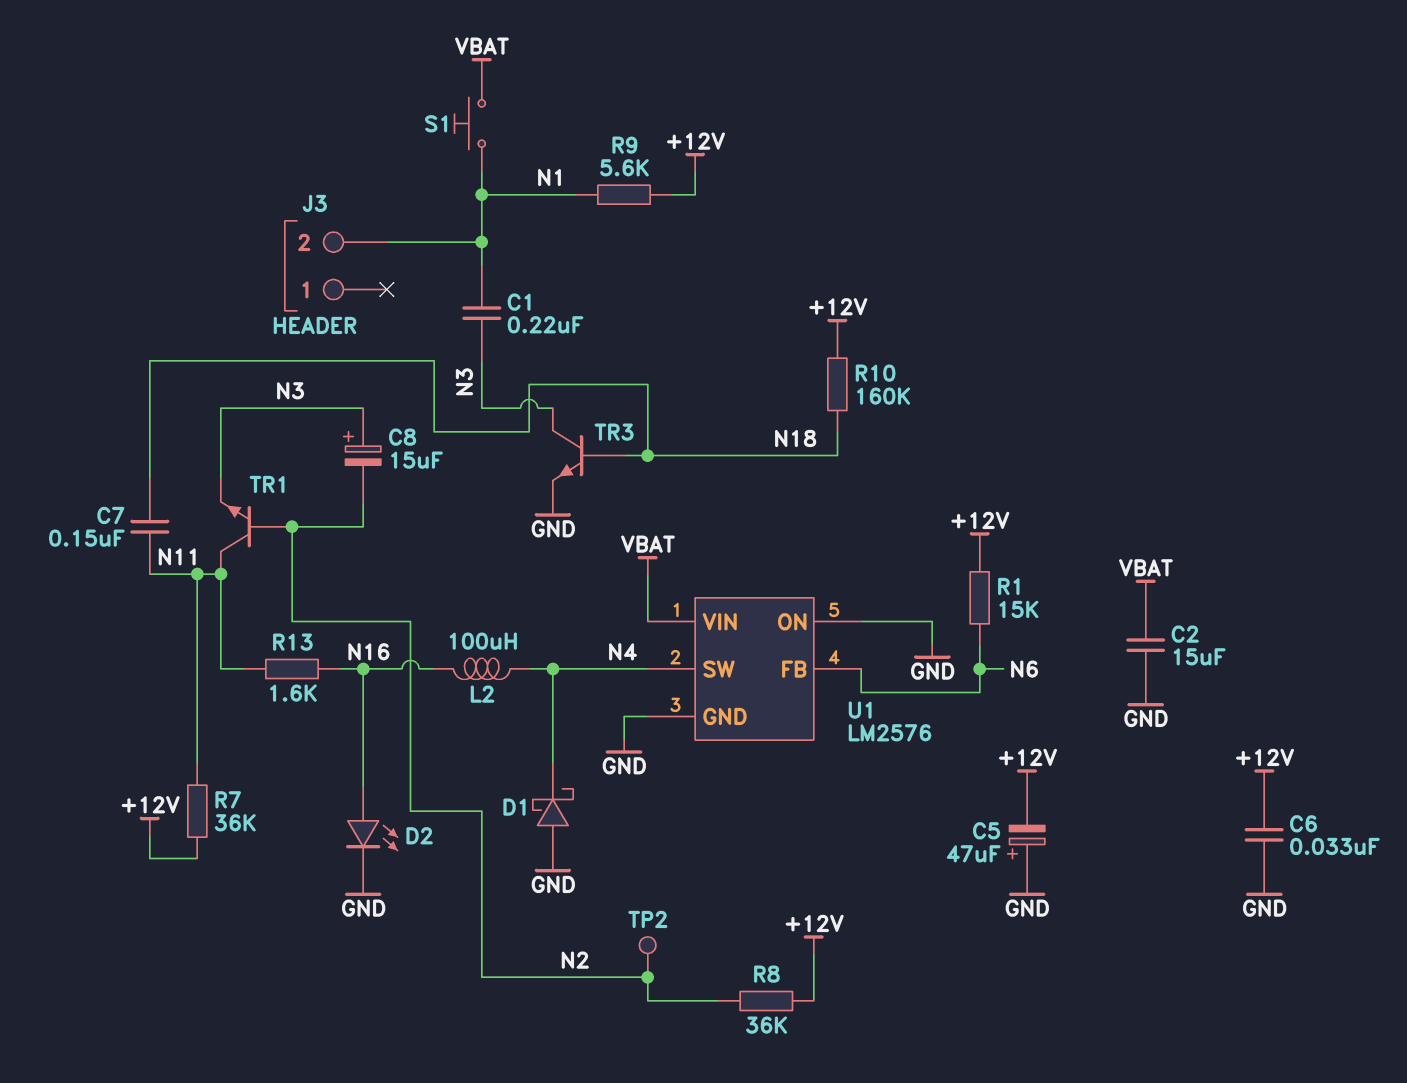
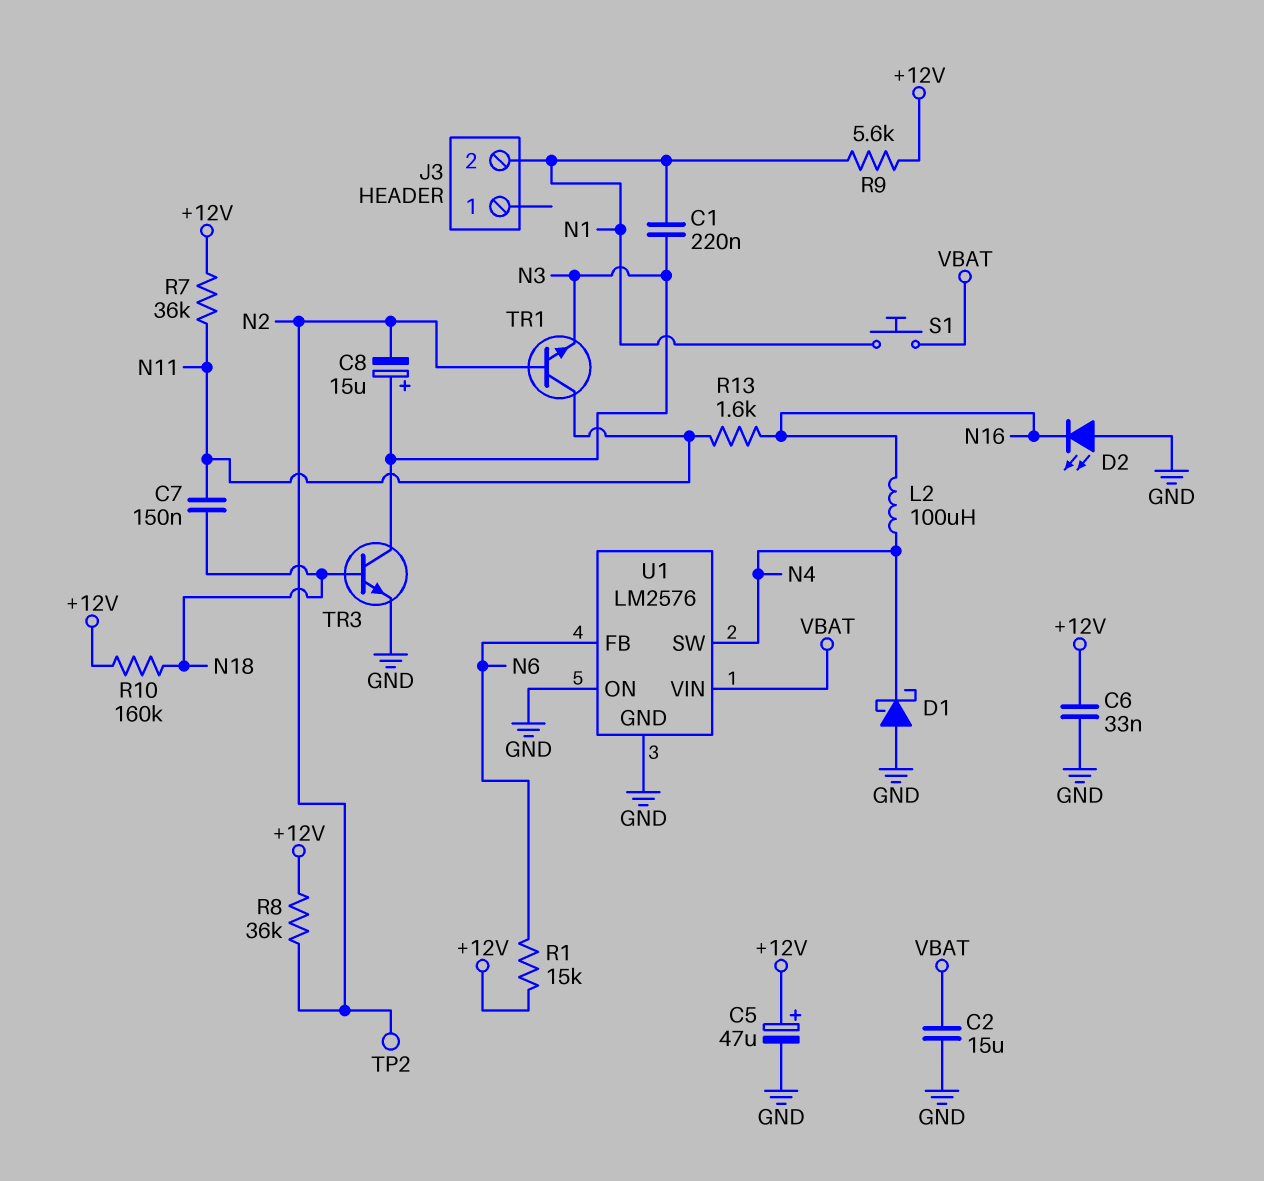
C5: 47uF (plus GND, minus +12V) -> 47uF (plus +12V, minus GND)
D2: LED (A N16, K GND) -> LED (A GND, K N16)

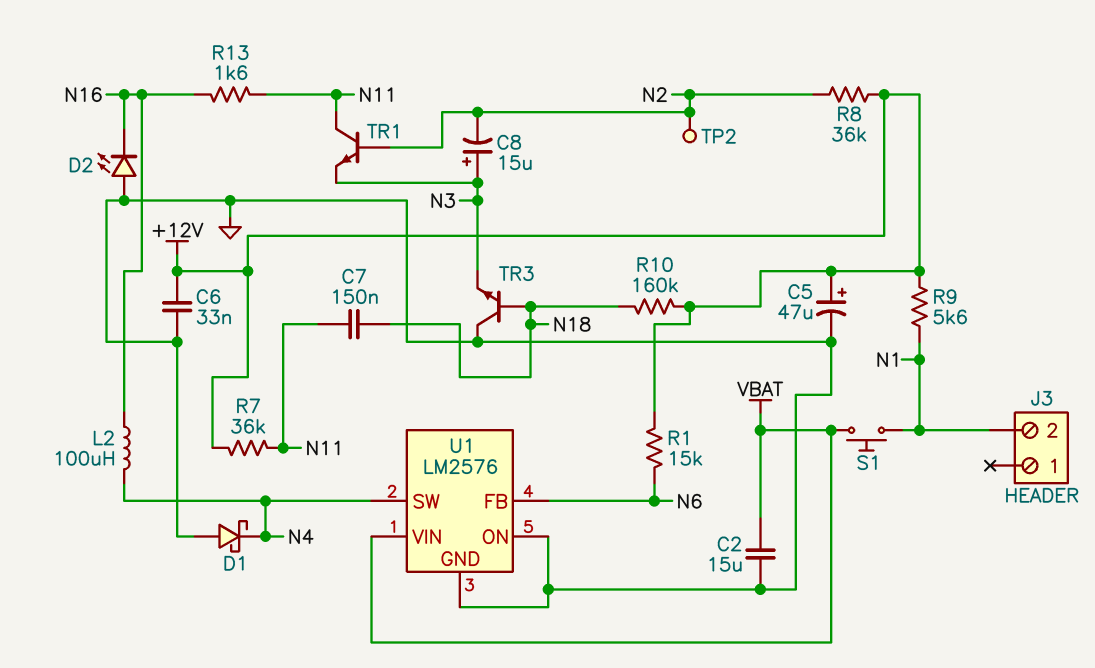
C1: 220nF (N1, N3) -> none
TR3: NPN (B N18, C N3, E GND) -> NPN (B N18, C GND, E N3)

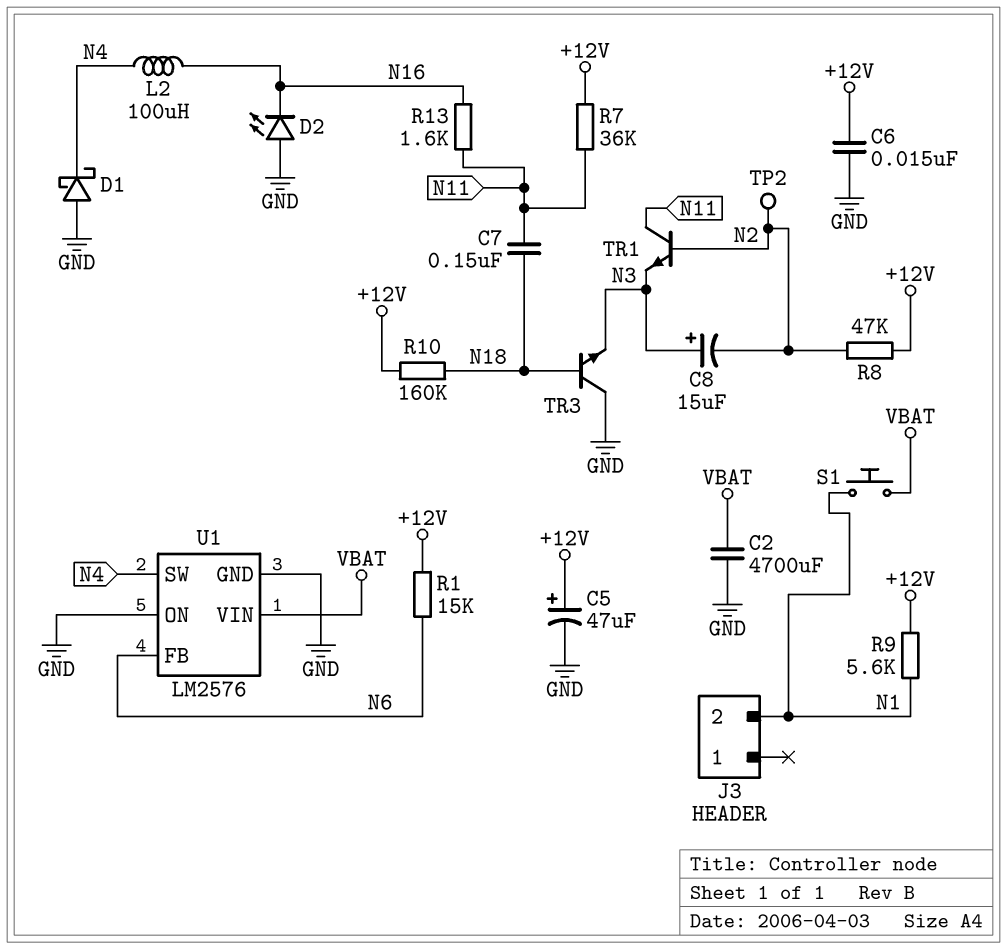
C2: 15uF (GND, VBAT) -> 4700uF (GND, VBAT)
C6: 33nF (+12V, GND) -> 15nF (+12V, GND)
R8: 36k (+12V, N2) -> 47k (+12V, N2)

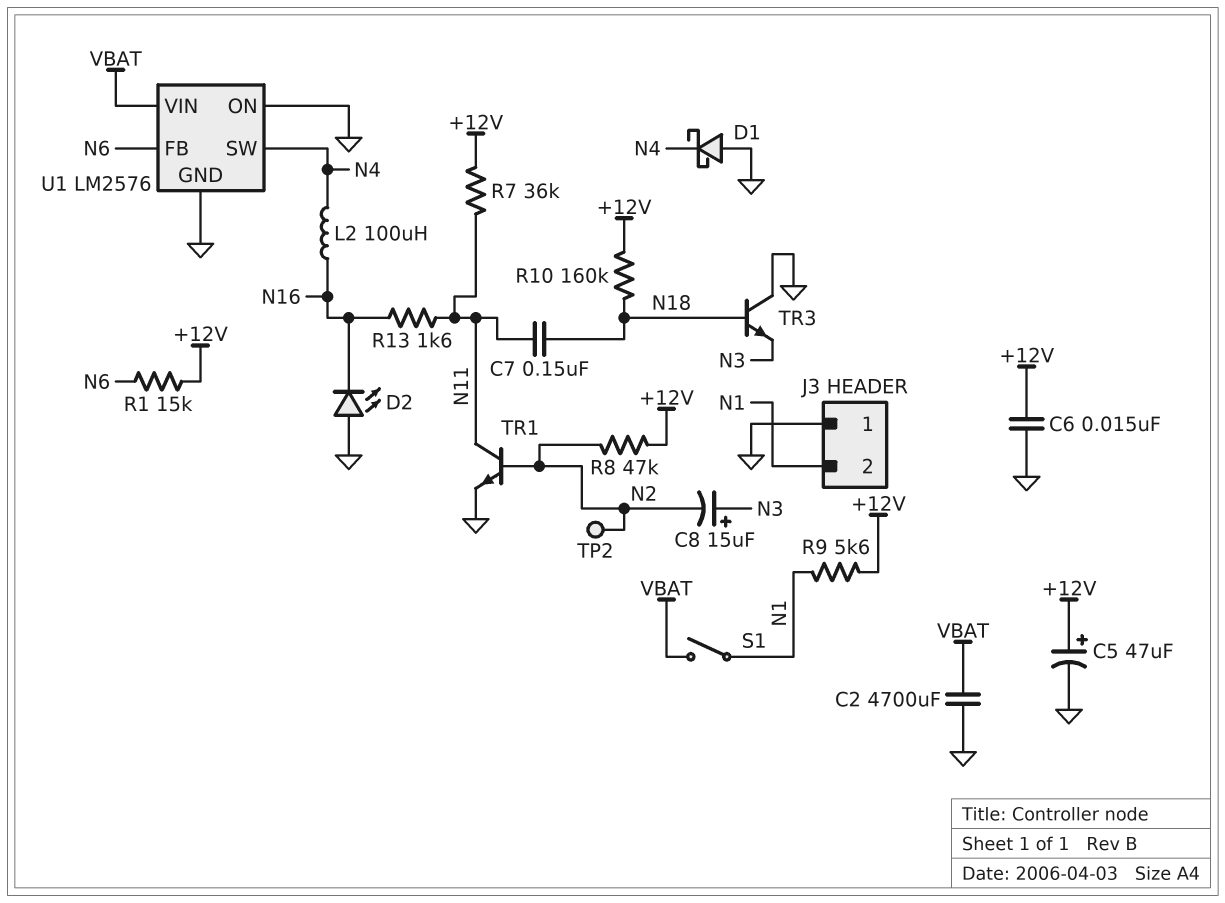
J3 pin 1: none -> GND
S1: button (N1, VBAT) -> switch (N1, VBAT)
TR1: NPN (B N2, C N11, E N3) -> NPN (B N2, C N11, E GND)

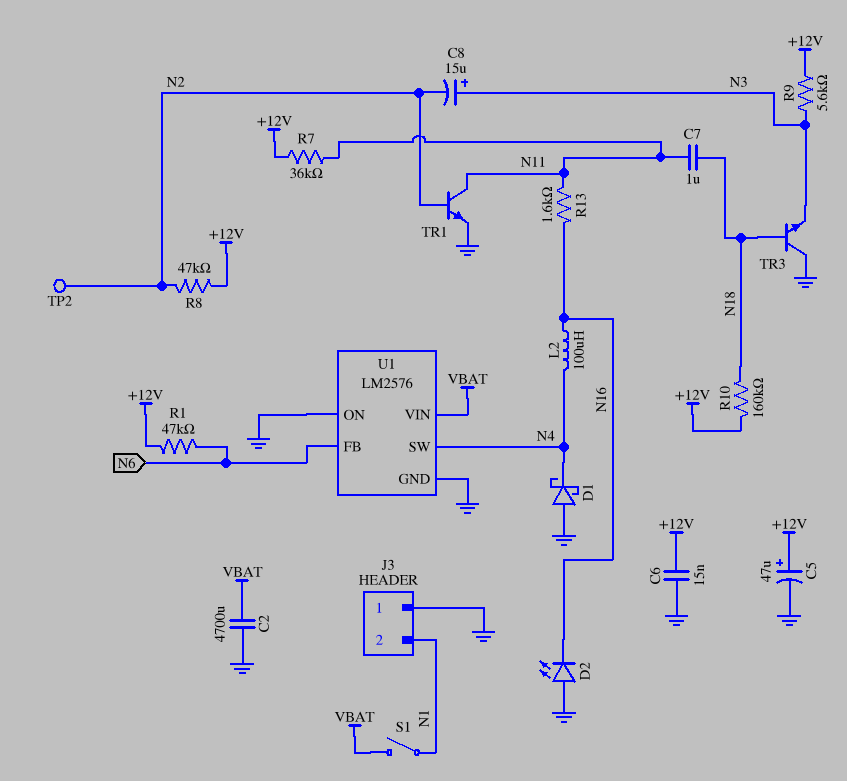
C7: 150nF (N11, N18) -> 1uF (N11, N18)
R1: 15k (+12V, N6) -> 47k (+12V, N6)
R9: 5.6k (+12V, N1) -> 5.6k (+12V, N3)

